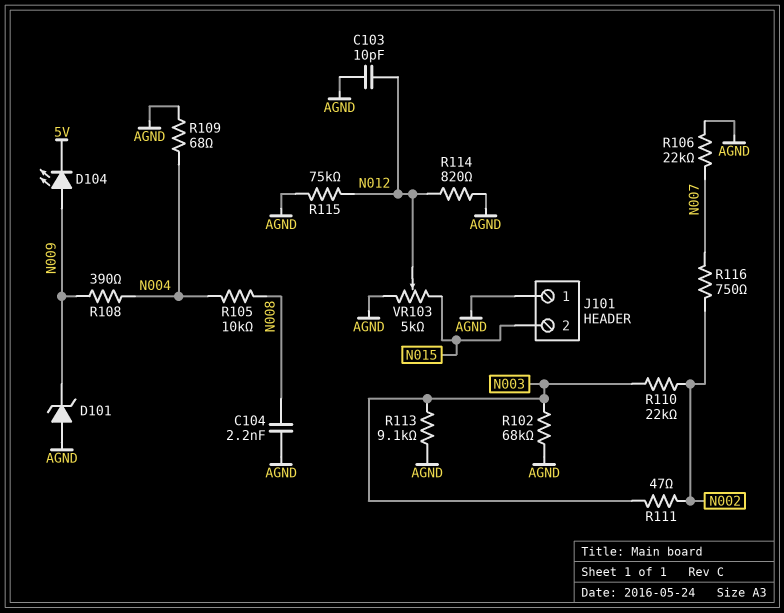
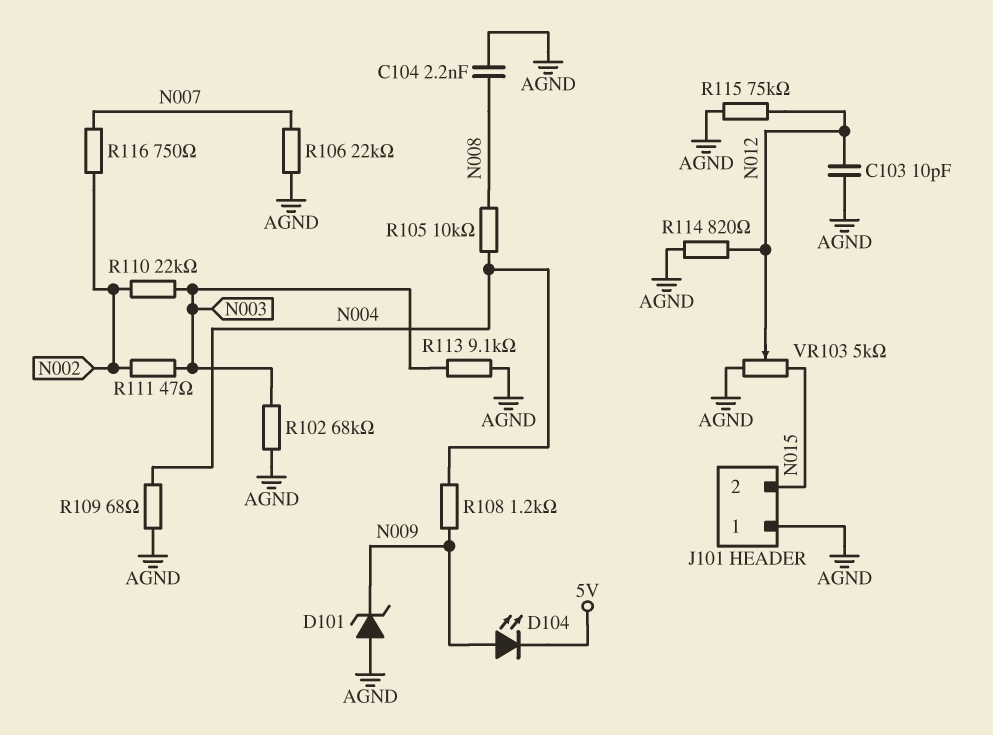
R108: 390 (N004, N009) -> 1.2k (N004, N009)

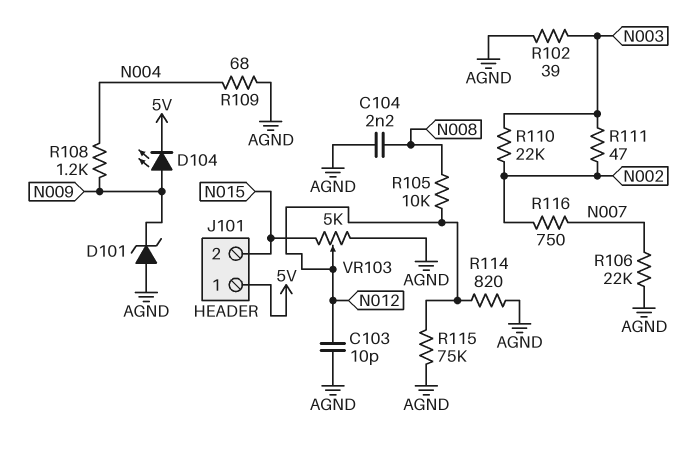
J101 pin 1: AGND -> 5V
R102: 68k (AGND, N003) -> 39 (AGND, N003)
R105: 10k (N004, N008) -> 10k (N008, N012)
R113: 9.1k (AGND, N003) -> none

